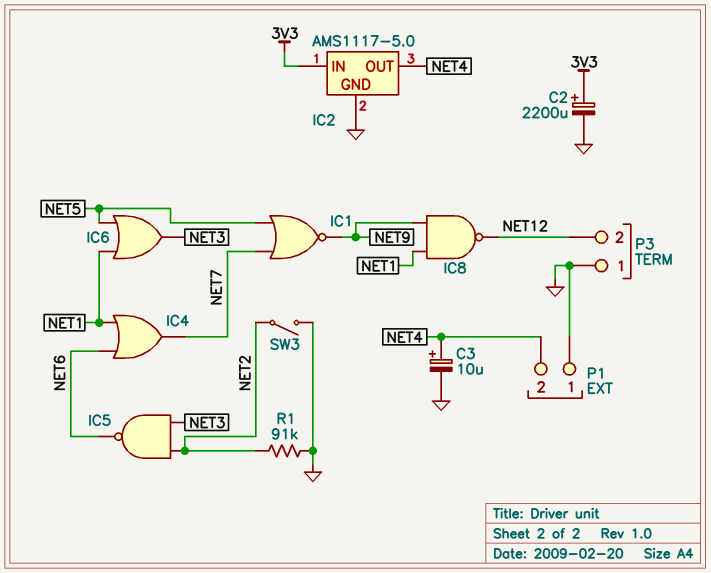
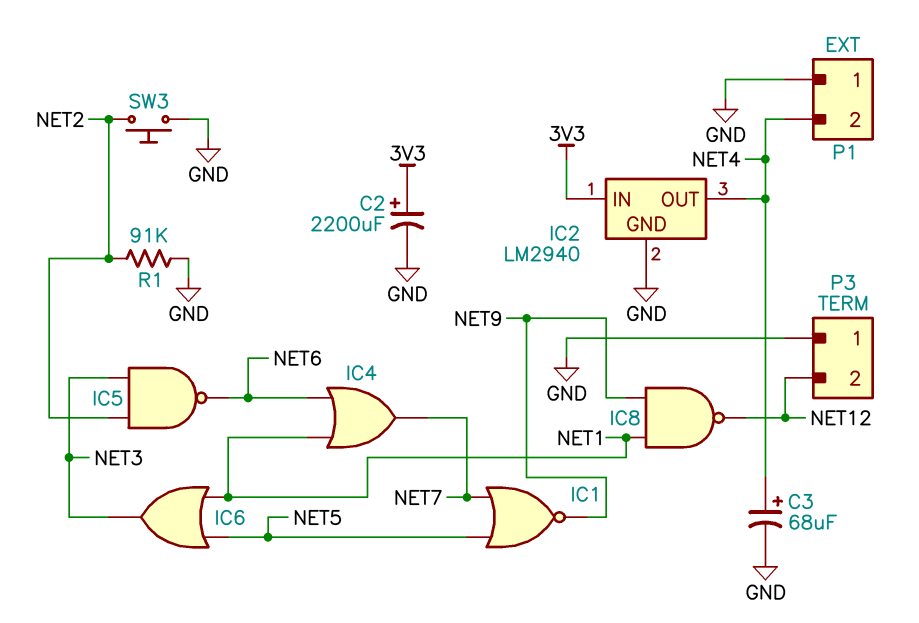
C3: 10uF (plus NET4, minus GND) -> 68uF (plus NET4, minus GND)
IC2: AMS1117-5.0 -> LM2940
SW3: switch (GND, NET2) -> button (GND, NET2)

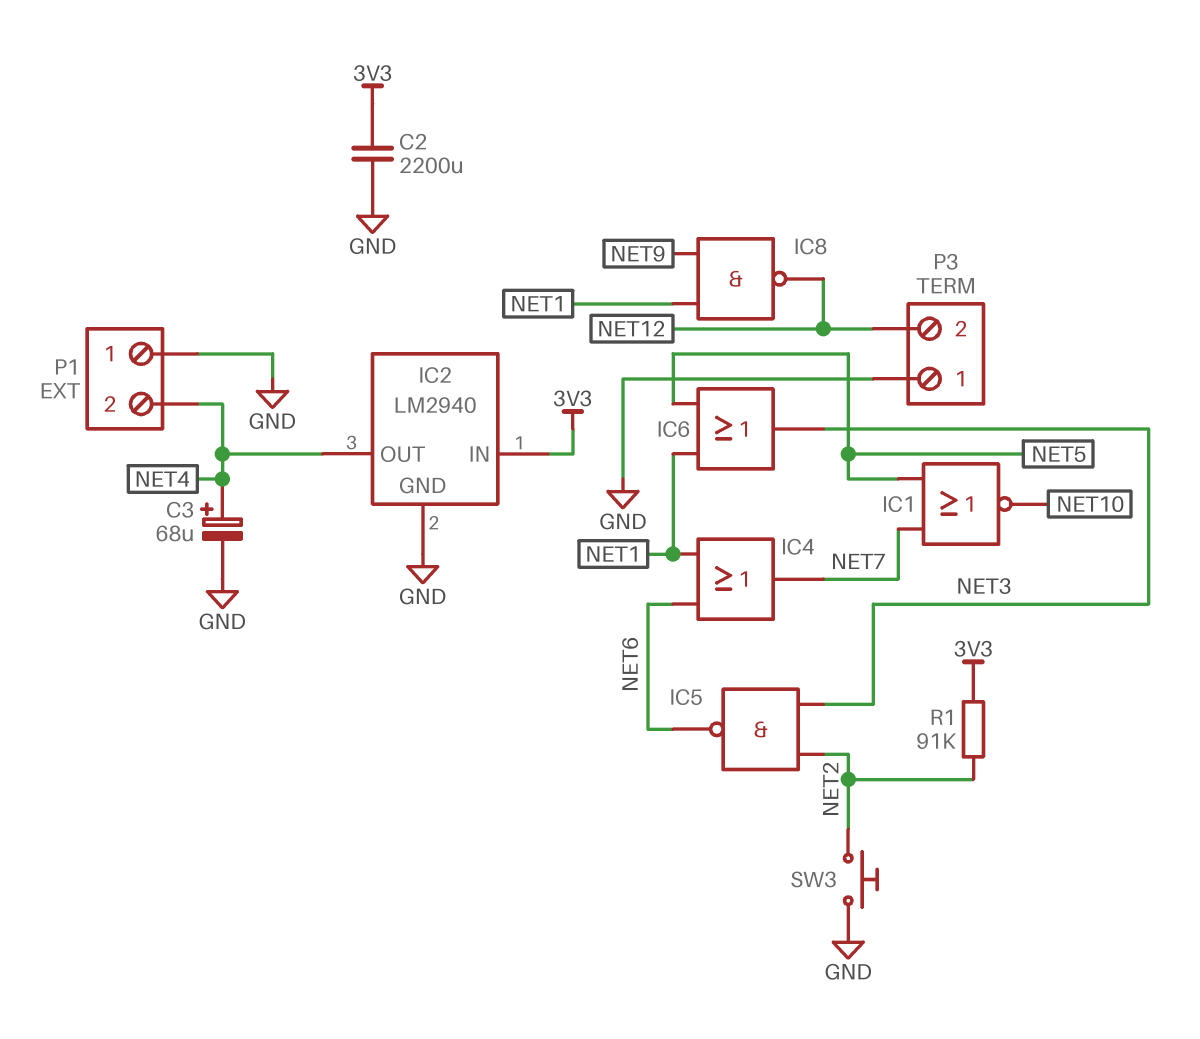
C2: 2200uF (plus 3V3, minus GND) -> 2200uF (3V3, GND)
IC1: NOR (in NET5, in NET7, out NET9) -> NOR (in NET5, in NET7, out NET10)
R1: 91k (GND, NET2) -> 91k (3V3, NET2)

